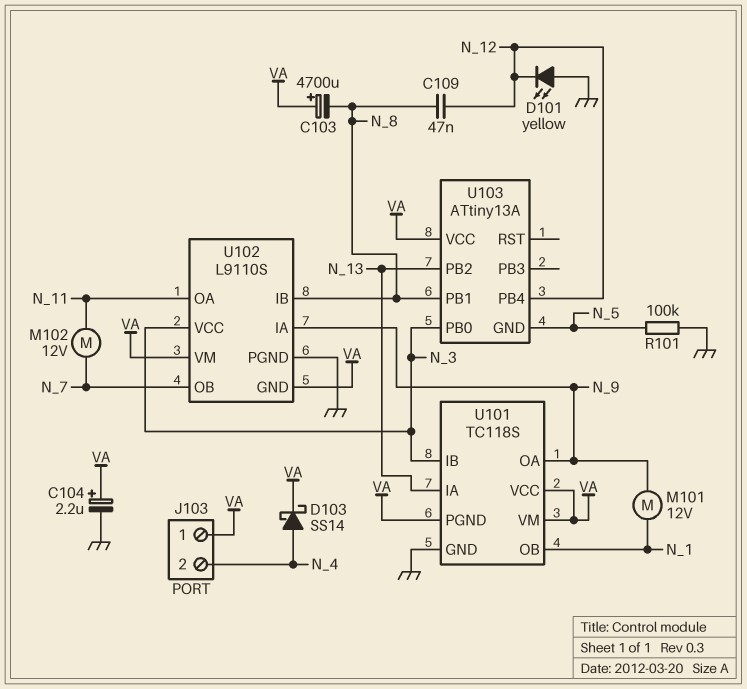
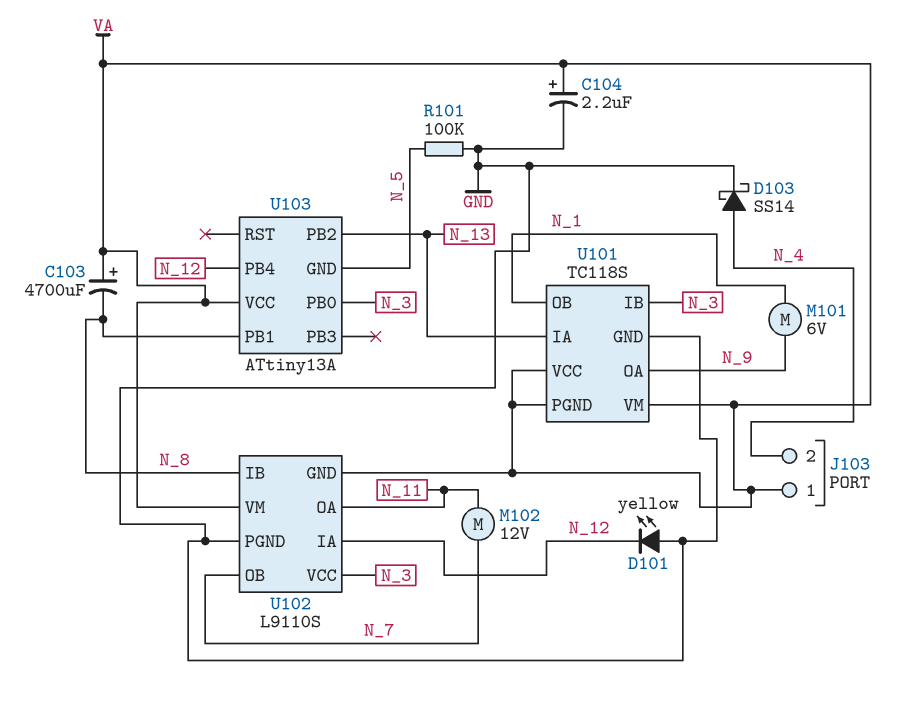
C109: 47nF (N_8, N_12) -> none
D103: schottky SS14 (A N_4, K VA) -> schottky SS14 (A N_4, K GND)
M101: motor 12V (N_1, N_9) -> motor 6V (N_1, N_9)
U102 pin IA: N_9 -> N_12

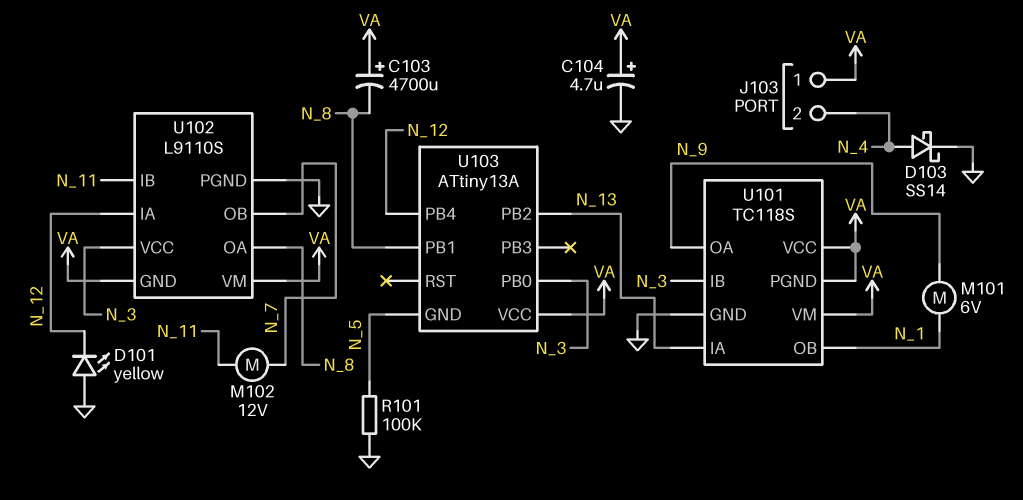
C104: 2.2uF (plus VA, minus GND) -> 4.7uF (plus VA, minus GND)
U102 pin IB: N_8 -> N_11
U102 pin OA: N_11 -> N_8

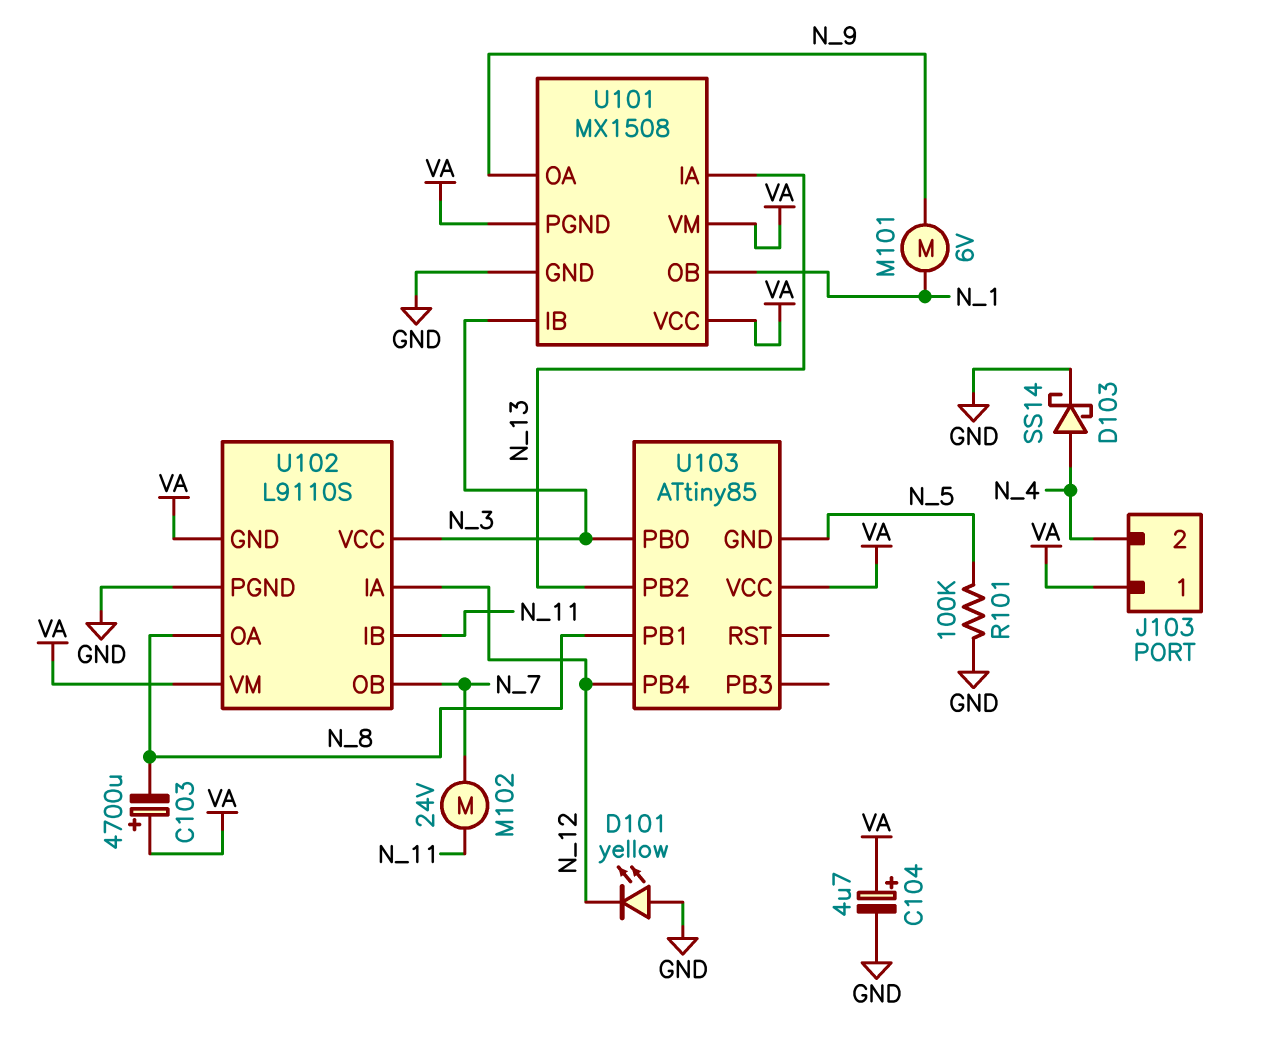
M102: motor 12V (N_7, N_11) -> motor 24V (N_7, N_11)
U101: TC118S -> MX1508
U103: ATtiny13A -> ATtiny85

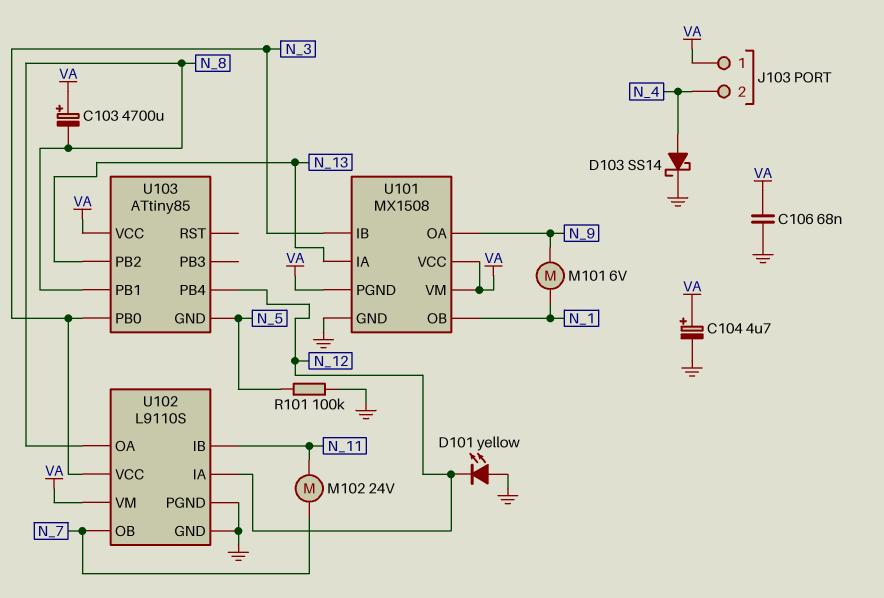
C106: none -> 68nF (GND, VA)
U102 pin GND: VA -> GND

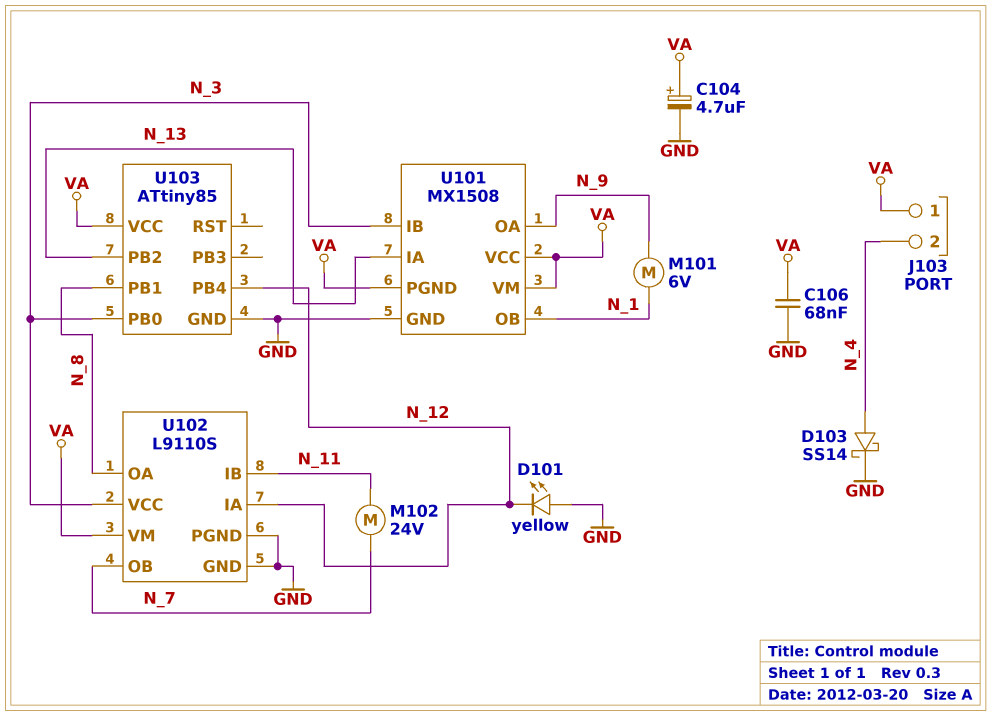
C103: 4700uF (plus VA, minus N_8) -> none
R101: 100k (GND, N_5) -> none
U103 pin GND: N_5 -> GND

